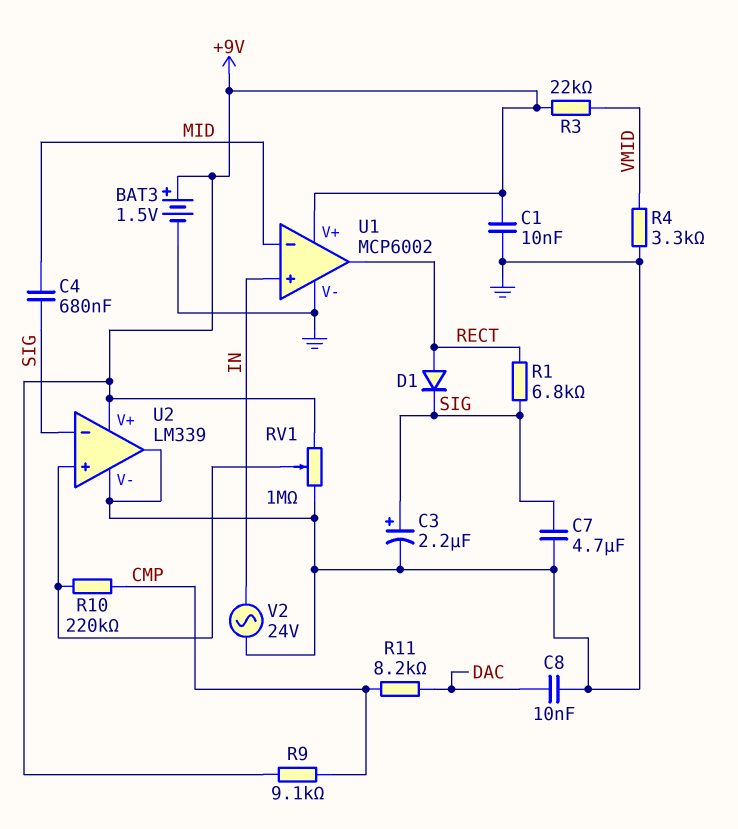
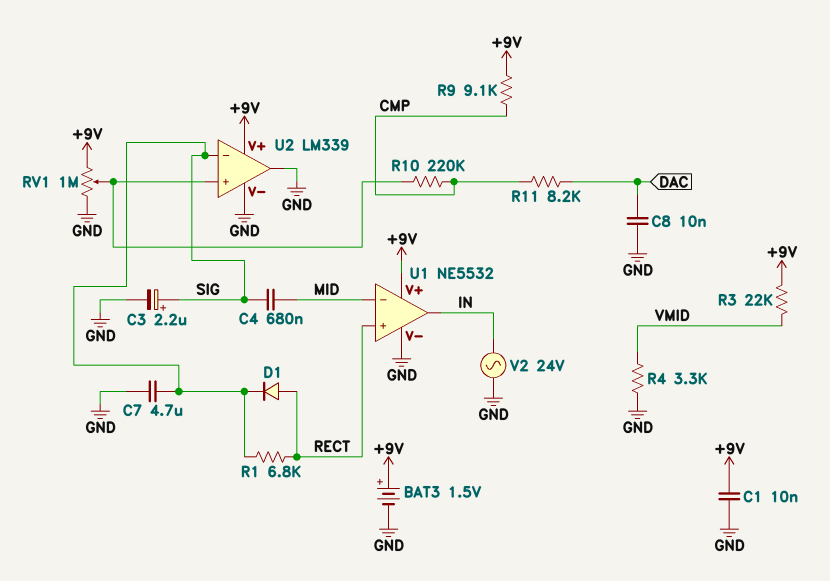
U1: MCP6002 -> NE5532
U1 pin in+: IN -> RECT
U1 pin out: RECT -> IN

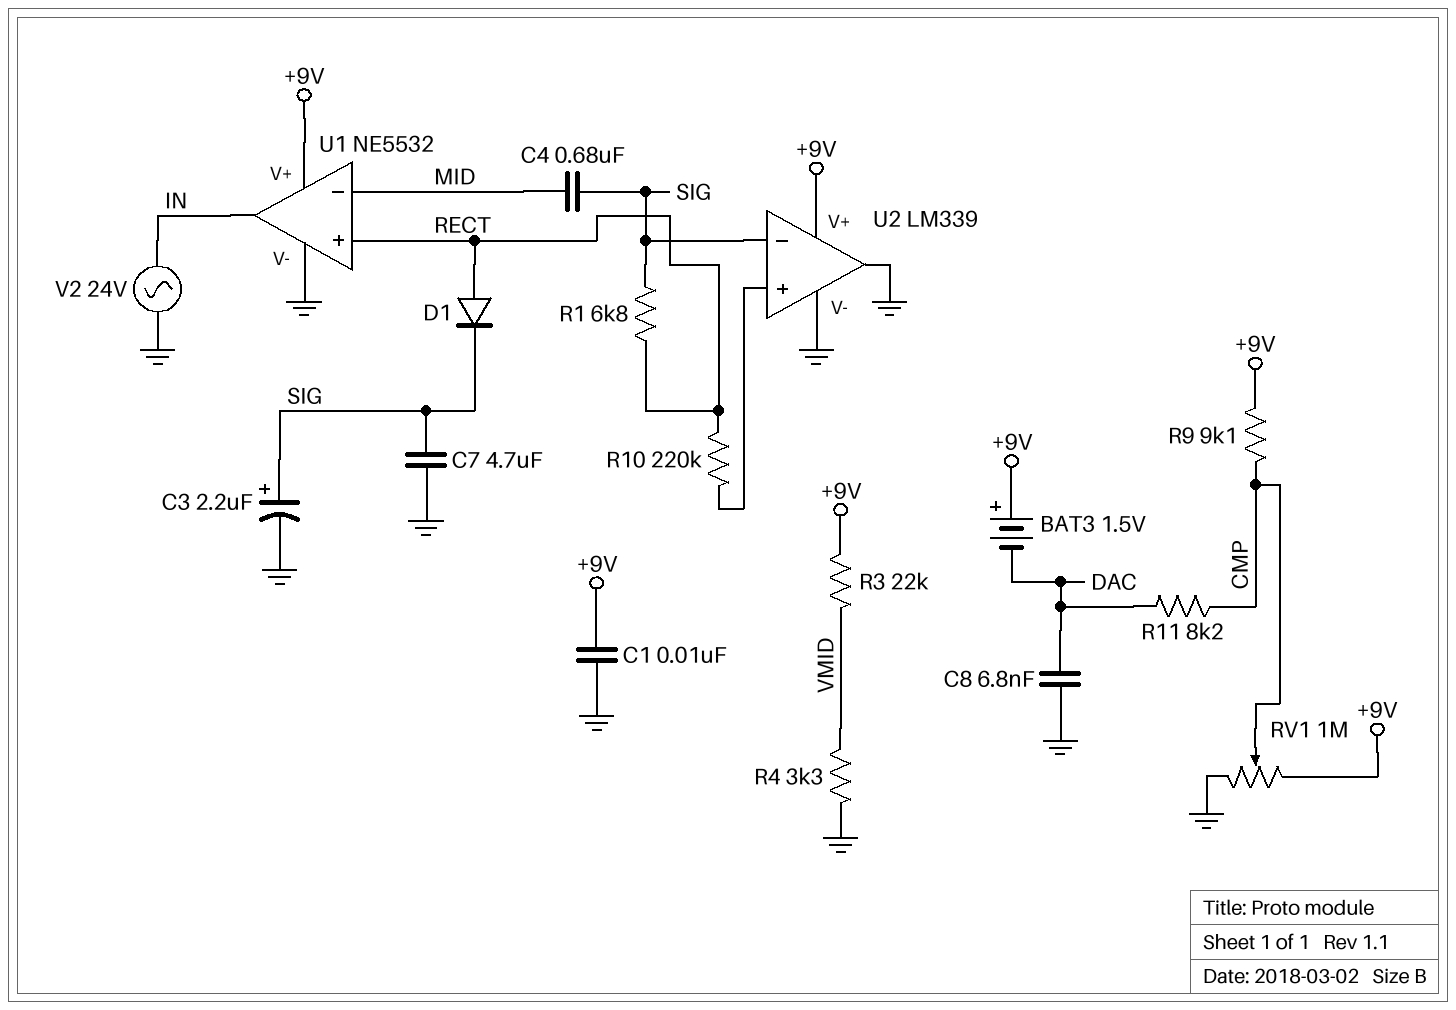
BAT3: 1.5V (plus +9V, minus GND) -> 1.5V (plus +9V, minus DAC)
C8: 10nF (DAC, GND) -> 6.8nF (DAC, GND)
R10: 220k (CMP, U2/in+) -> 220k (RECT, U2/in+)
RV1: 1M (+9V, GND, wiper U2/in+) -> 1M (+9V, GND, wiper CMP)

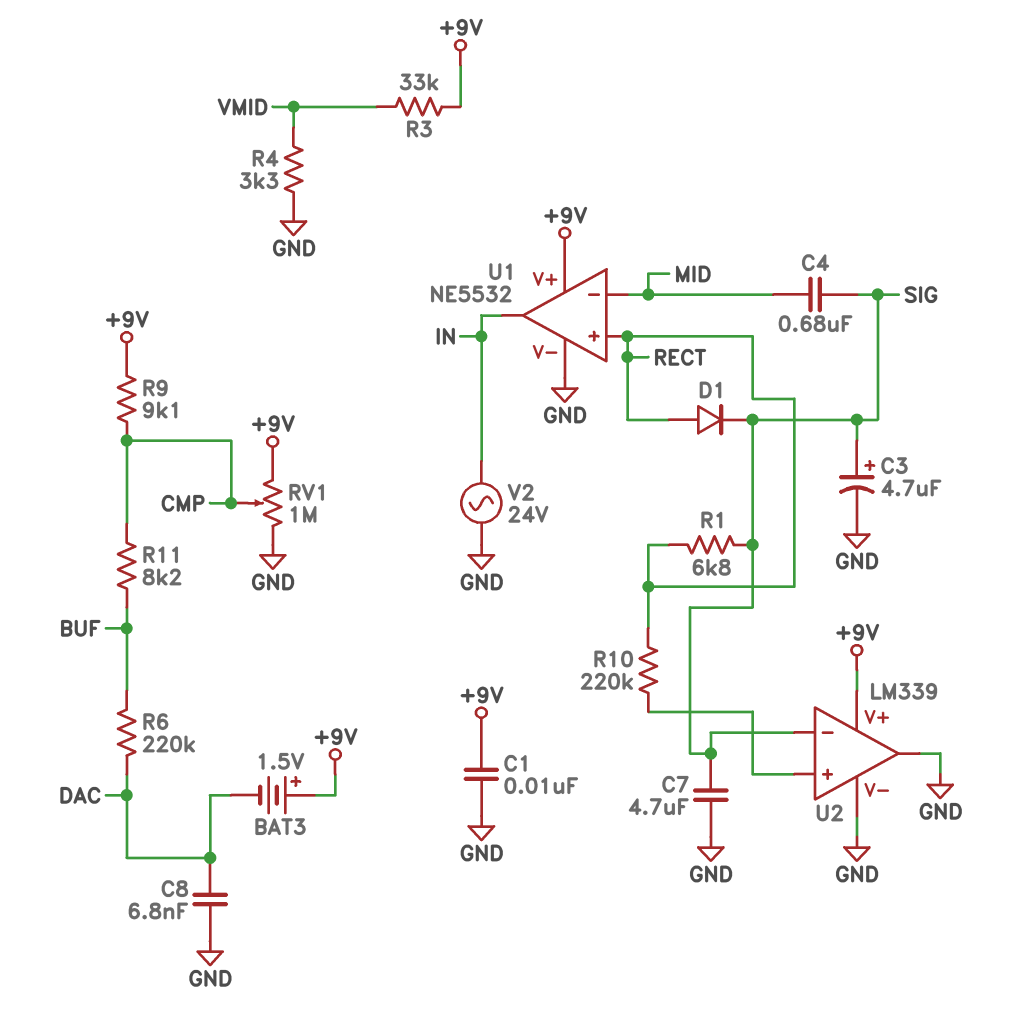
C3: 2.2uF (plus SIG, minus GND) -> 4.7uF (plus SIG, minus GND)
R3: 22k (+9V, VMID) -> 33k (+9V, VMID)
R6: none -> 220k (BUF, DAC)
R11: 8.2k (CMP, DAC) -> 8.2k (BUF, CMP)

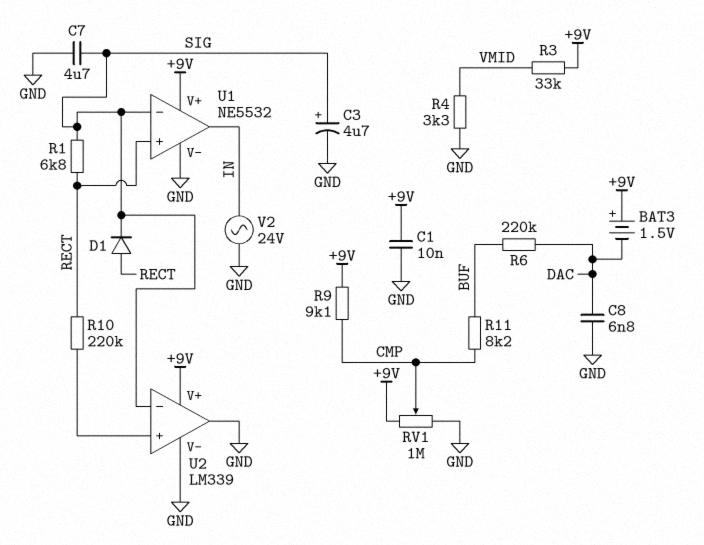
C4: 680nF (MID, SIG) -> none
U1 pin in-: MID -> SIG

